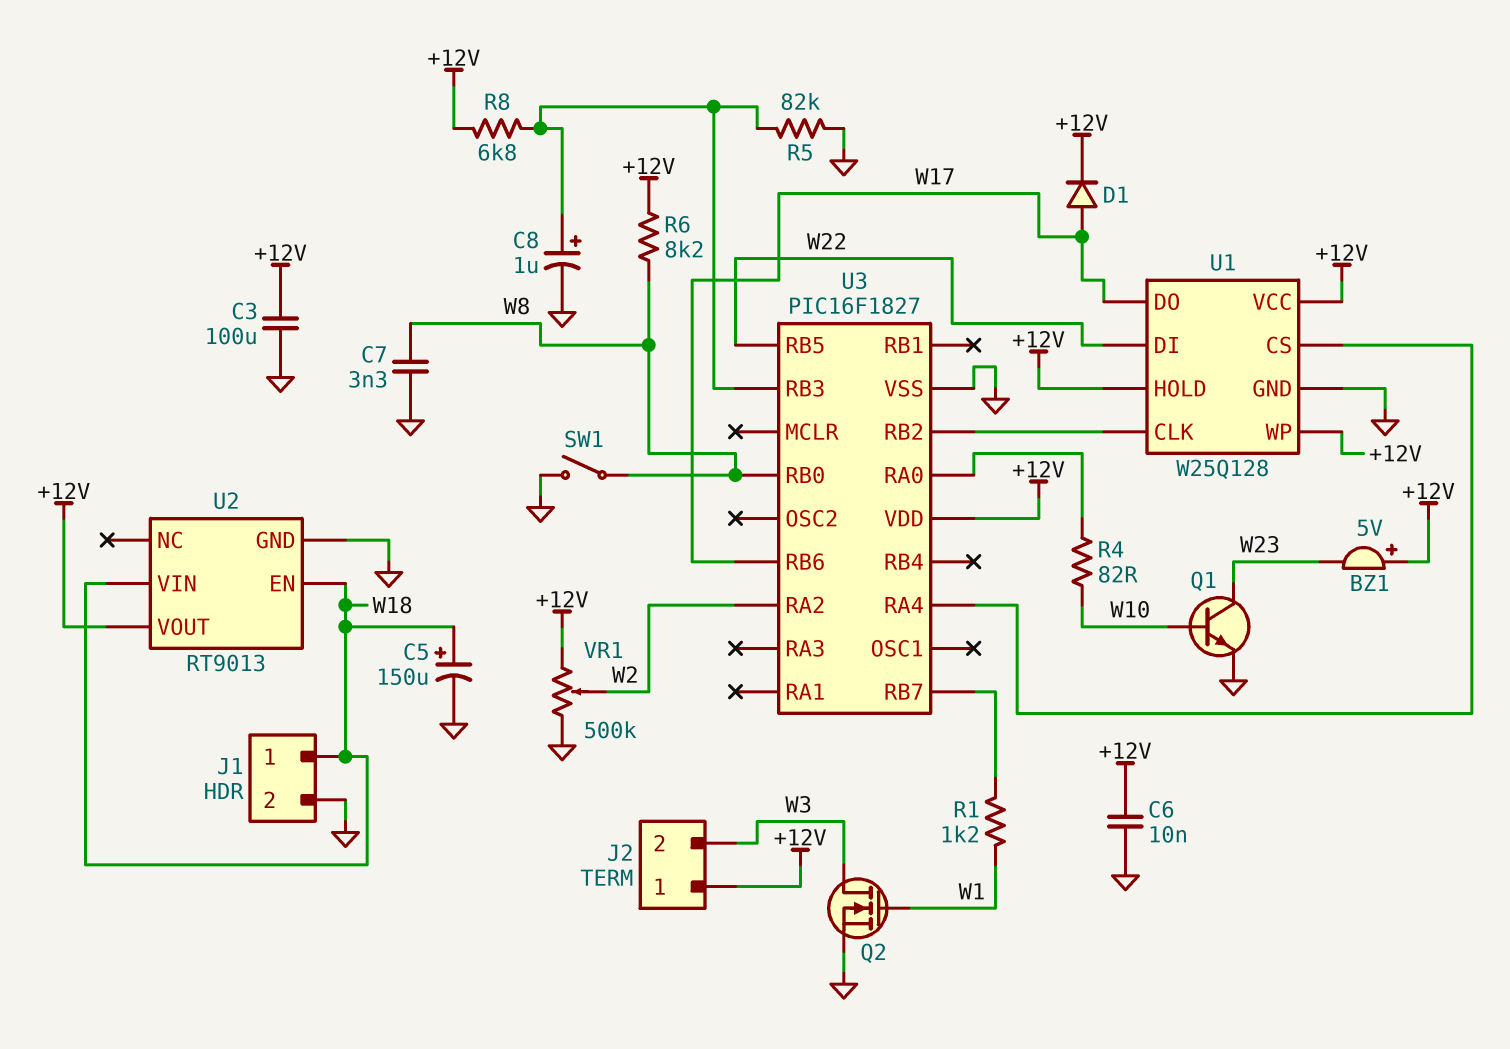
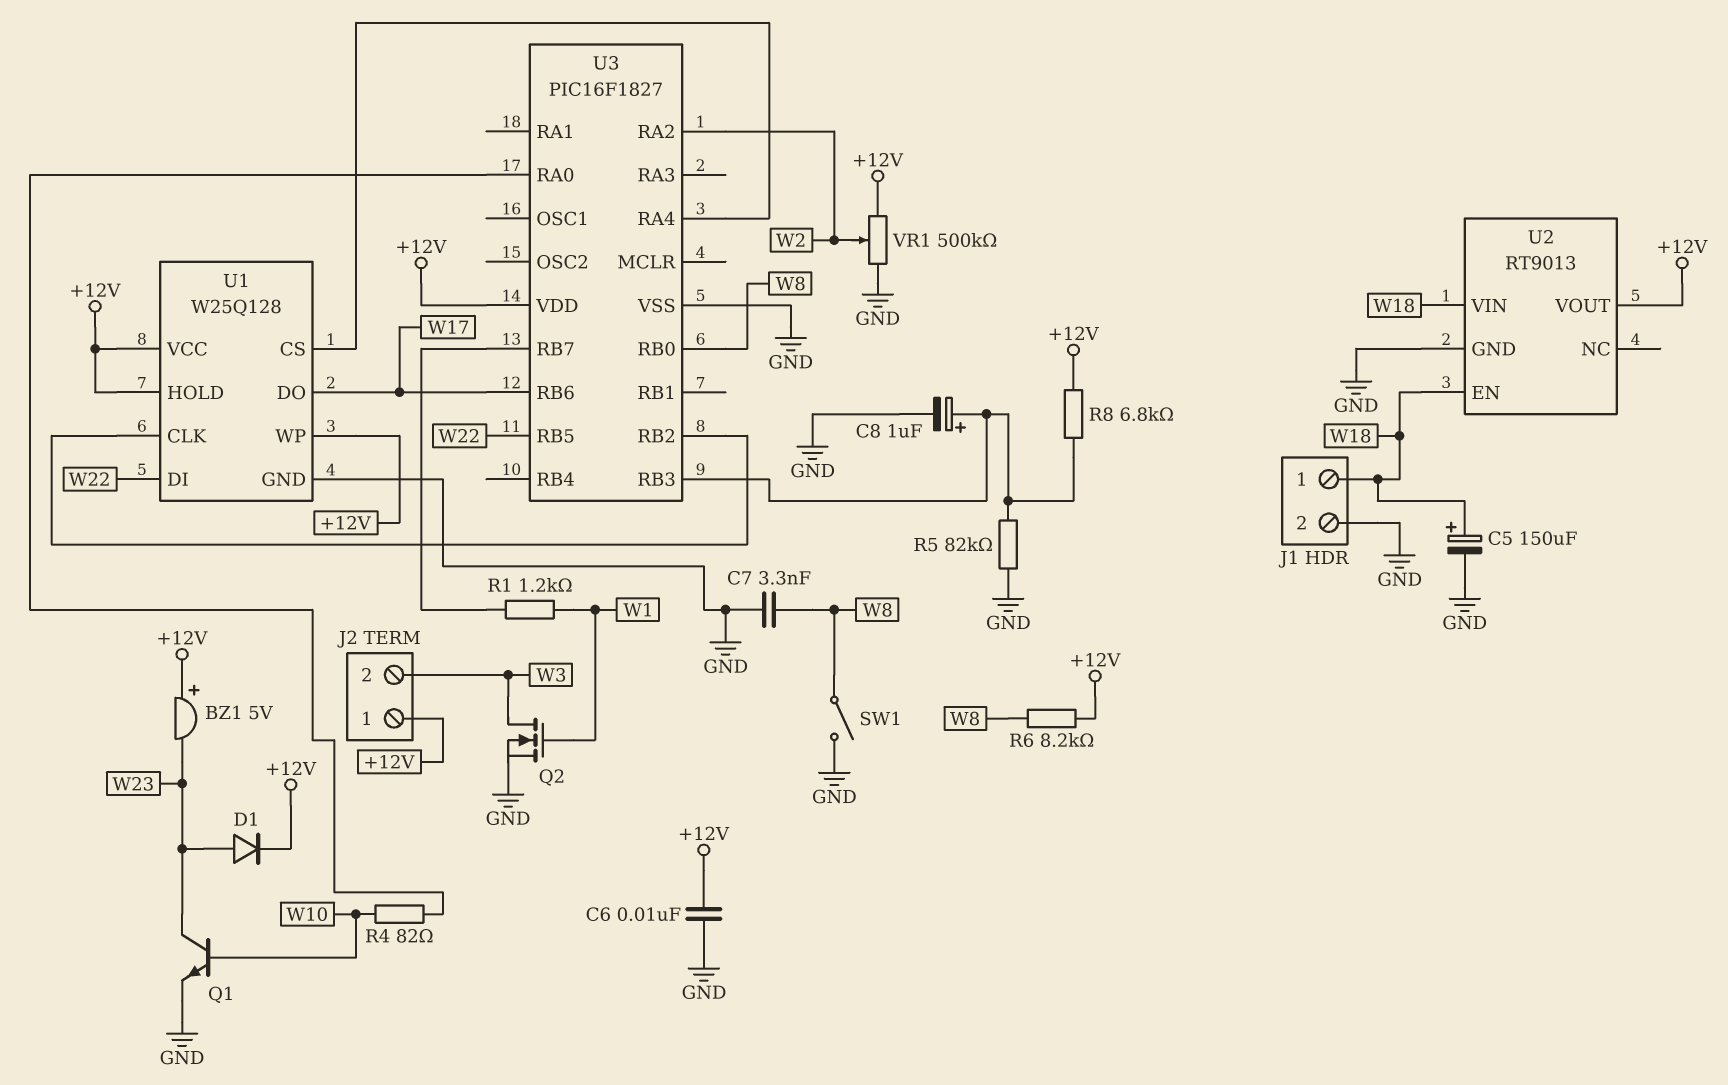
C3: 100uF (+12V, GND) -> none
D1: diode (A W17, K +12V) -> diode (A W23, K +12V)

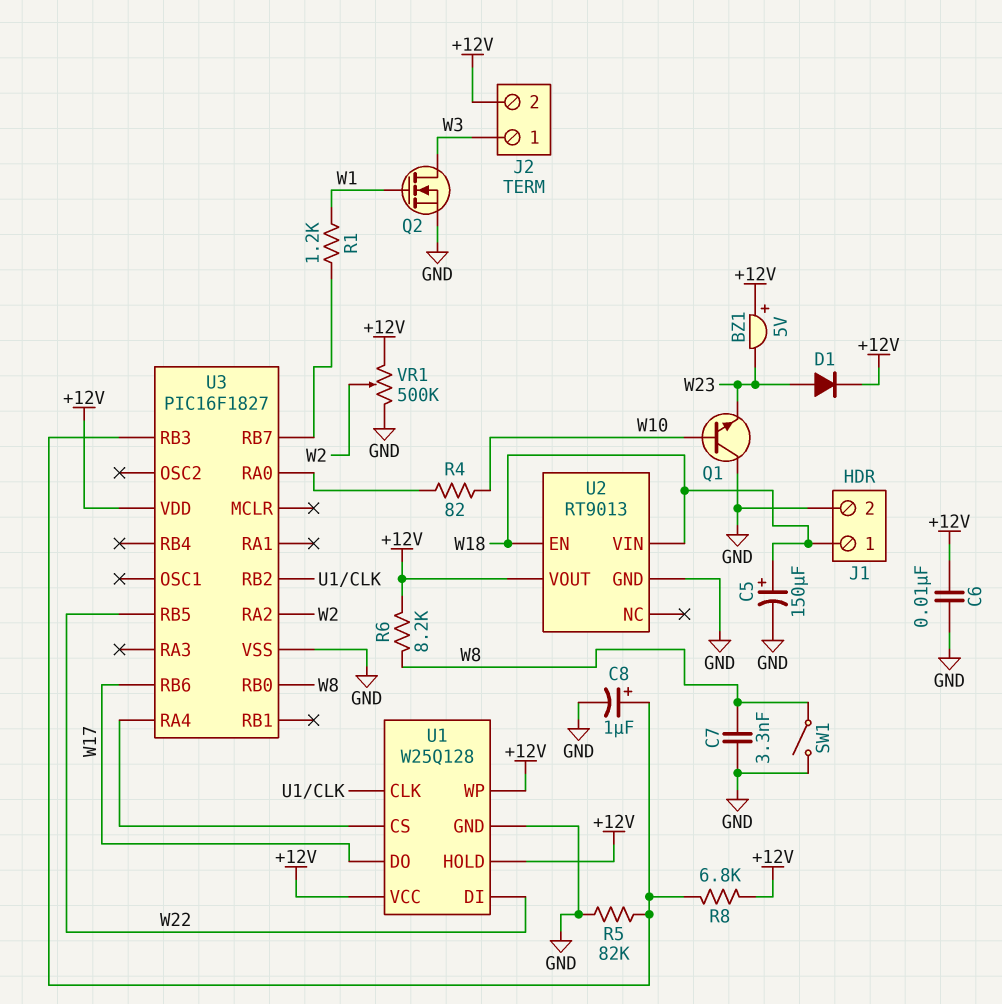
J2 pin 1: +12V -> W3
J2 pin 2: W3 -> +12V
Q1: NPN (B W10, C W23, E GND) -> NPN (B W10, C GND, E W23)

